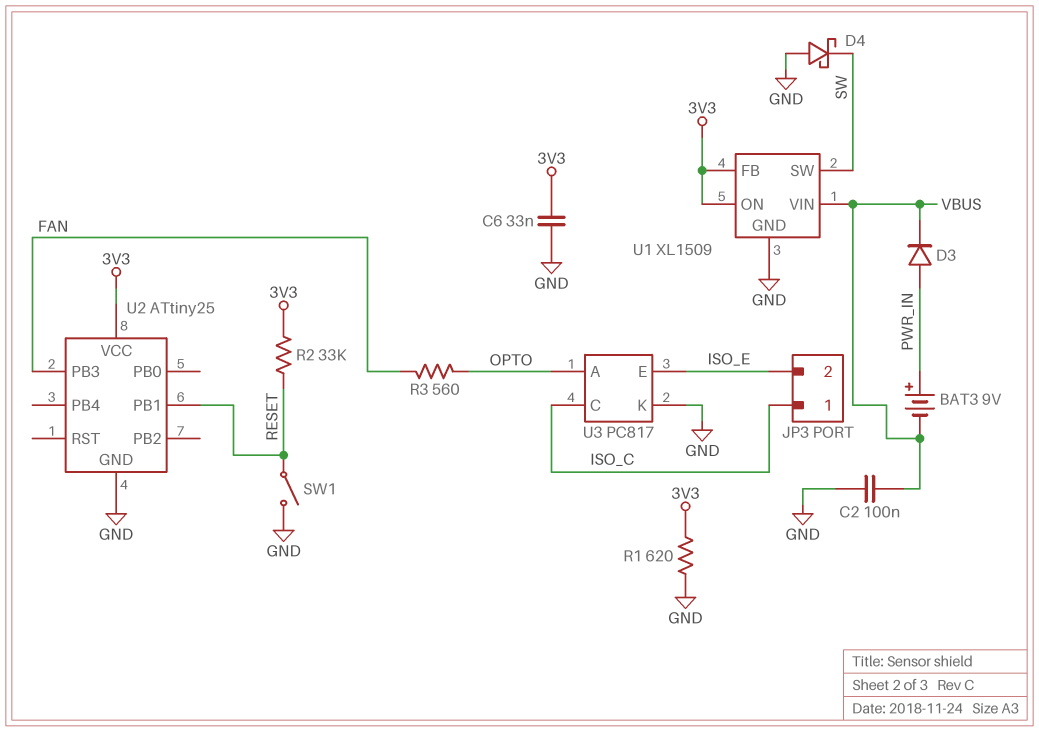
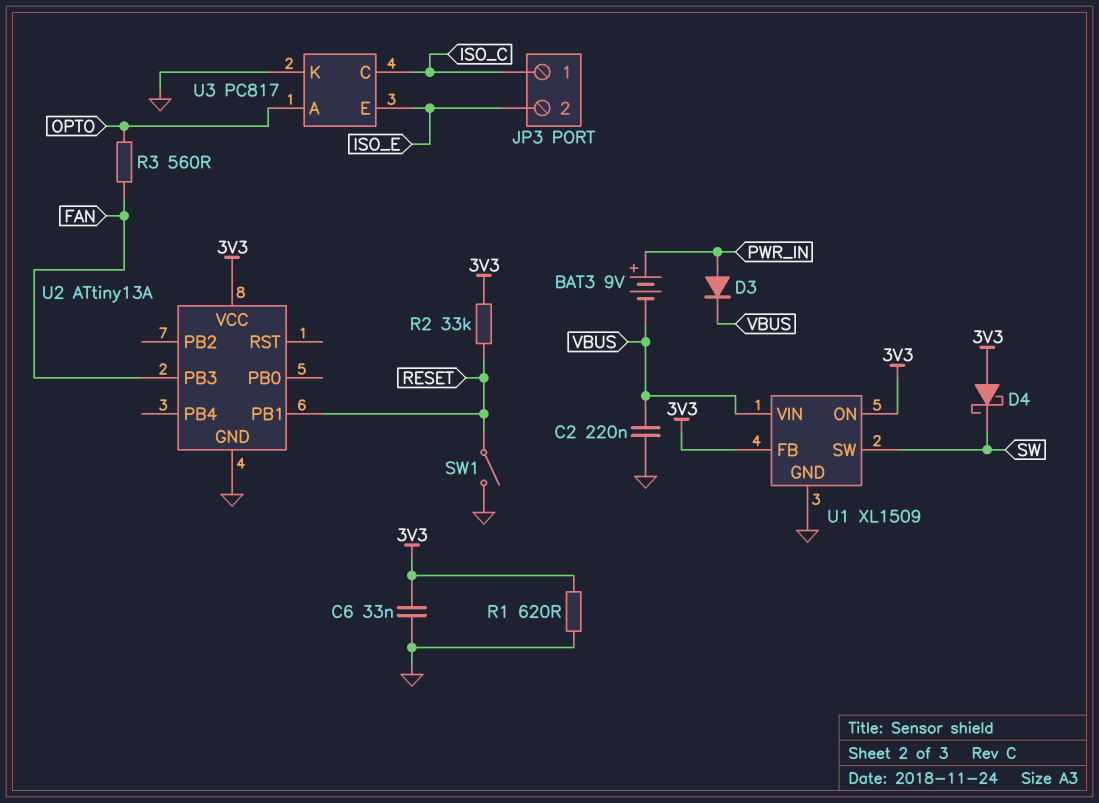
C2: 100nF (GND, VBUS) -> 220nF (GND, VBUS)
D4: schottky (A GND, K SW) -> schottky (A 3V3, K SW)
U2: ATtiny25 -> ATtiny13A

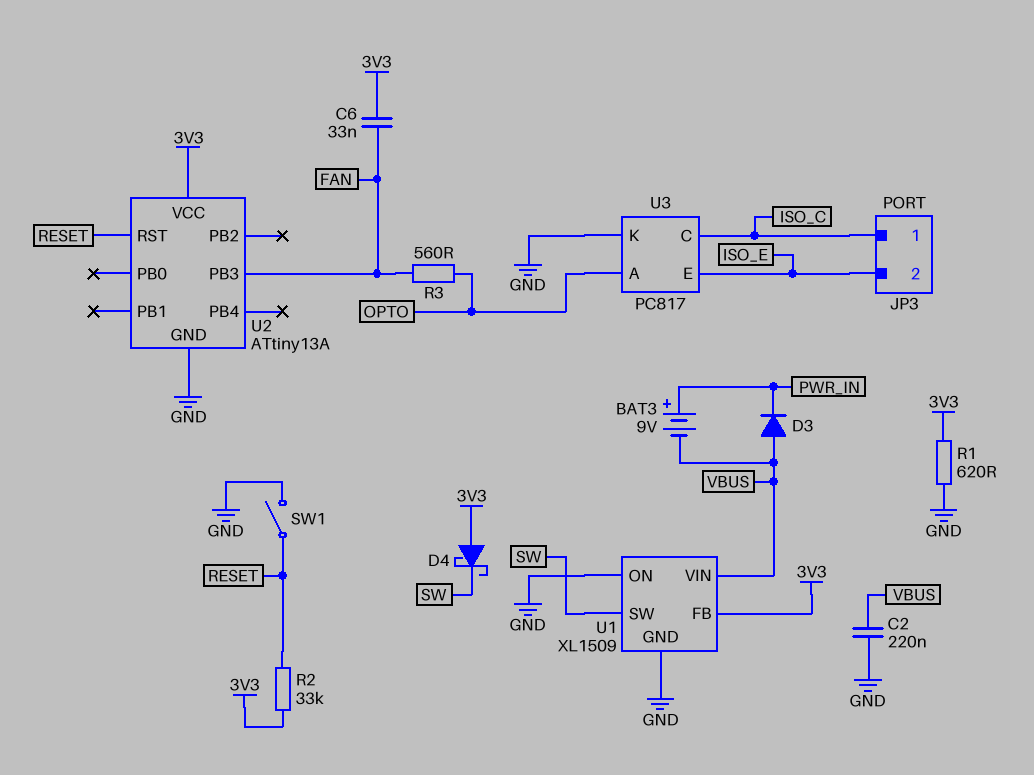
C6: 33nF (3V3, GND) -> 33nF (3V3, FAN)
D3: diode (A PWR_IN, K VBUS) -> diode (A VBUS, K PWR_IN)
U1 pin ON: 3V3 -> GND
U2 pin PB1: RESET -> none
U2 pin RST: none -> RESET

